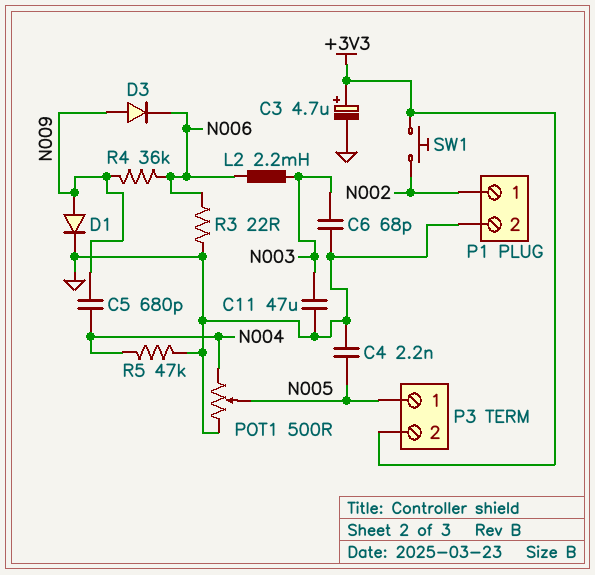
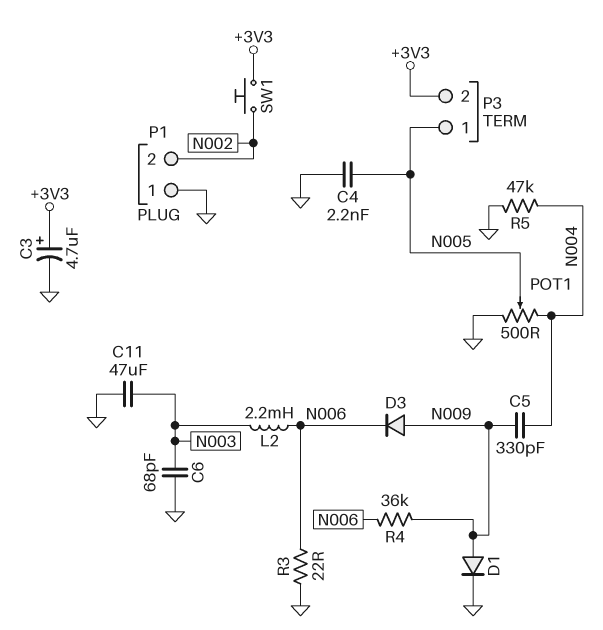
C5: 680pF (N004, N009) -> 330pF (N004, N009)
P1 pin 1: N002 -> GND
P1 pin 2: GND -> N002

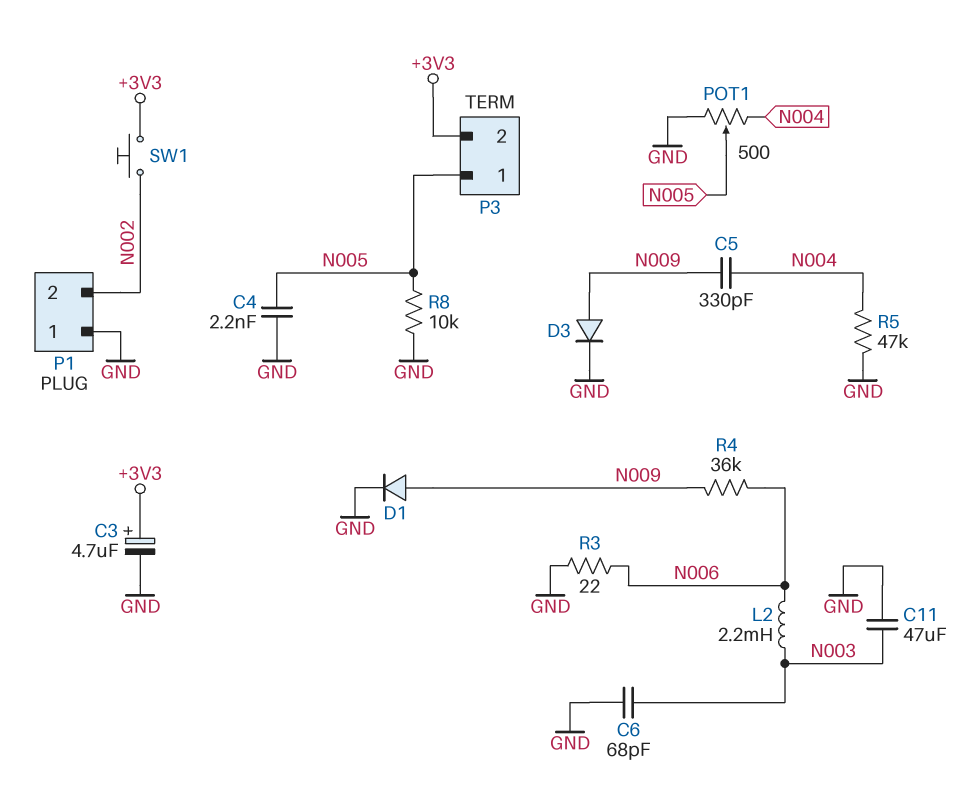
D3: diode (A N009, K N006) -> diode (A N009, K GND)
R8: none -> 10k (GND, N005)

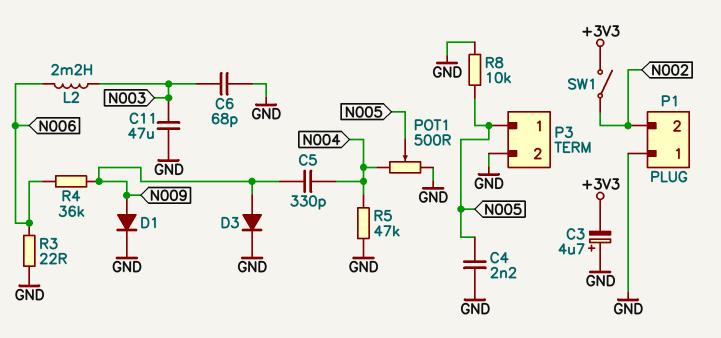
C3: 4.7uF (plus +3V3, minus GND) -> 4.7uF (plus GND, minus +3V3)
P3 pin 2: +3V3 -> GND
SW1: button (+3V3, N002) -> switch (+3V3, N002)

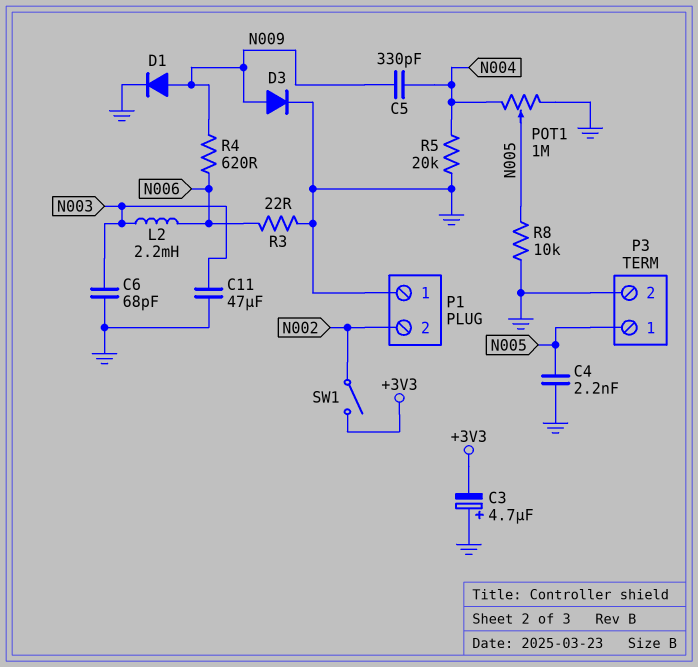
POT1: 500 (GND, N004, wiper N005) -> 1M (GND, N004, wiper N005)
R4: 36k (N006, N009) -> 620 (N006, N009)
R5: 47k (GND, N004) -> 20k (GND, N004)

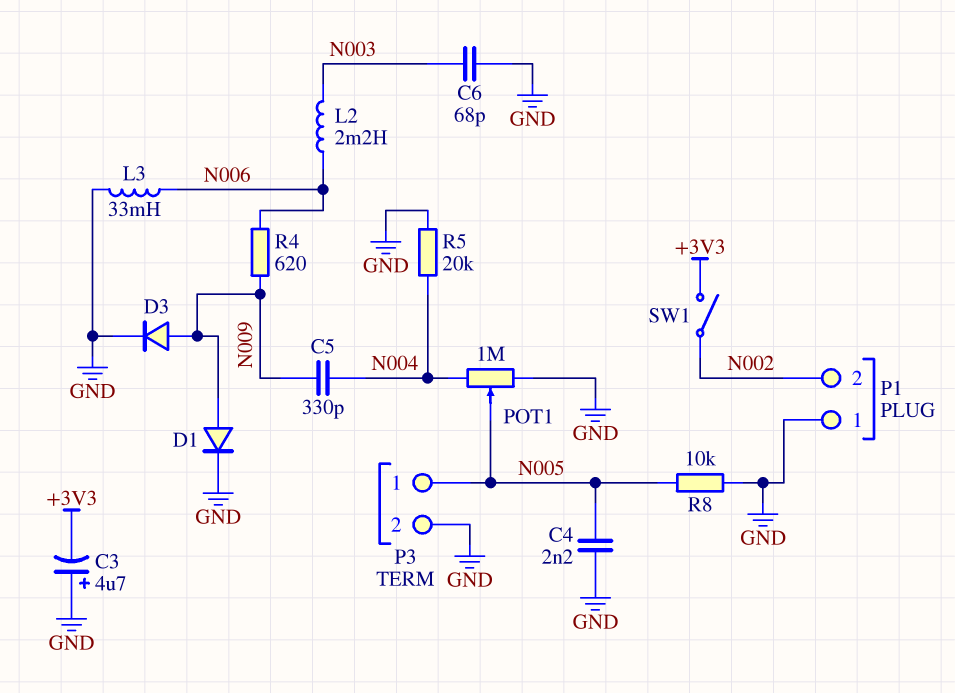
C11: 47uF (GND, N003) -> none
L3: none -> 33mH (GND, N006)
R3: 22 (GND, N006) -> none

